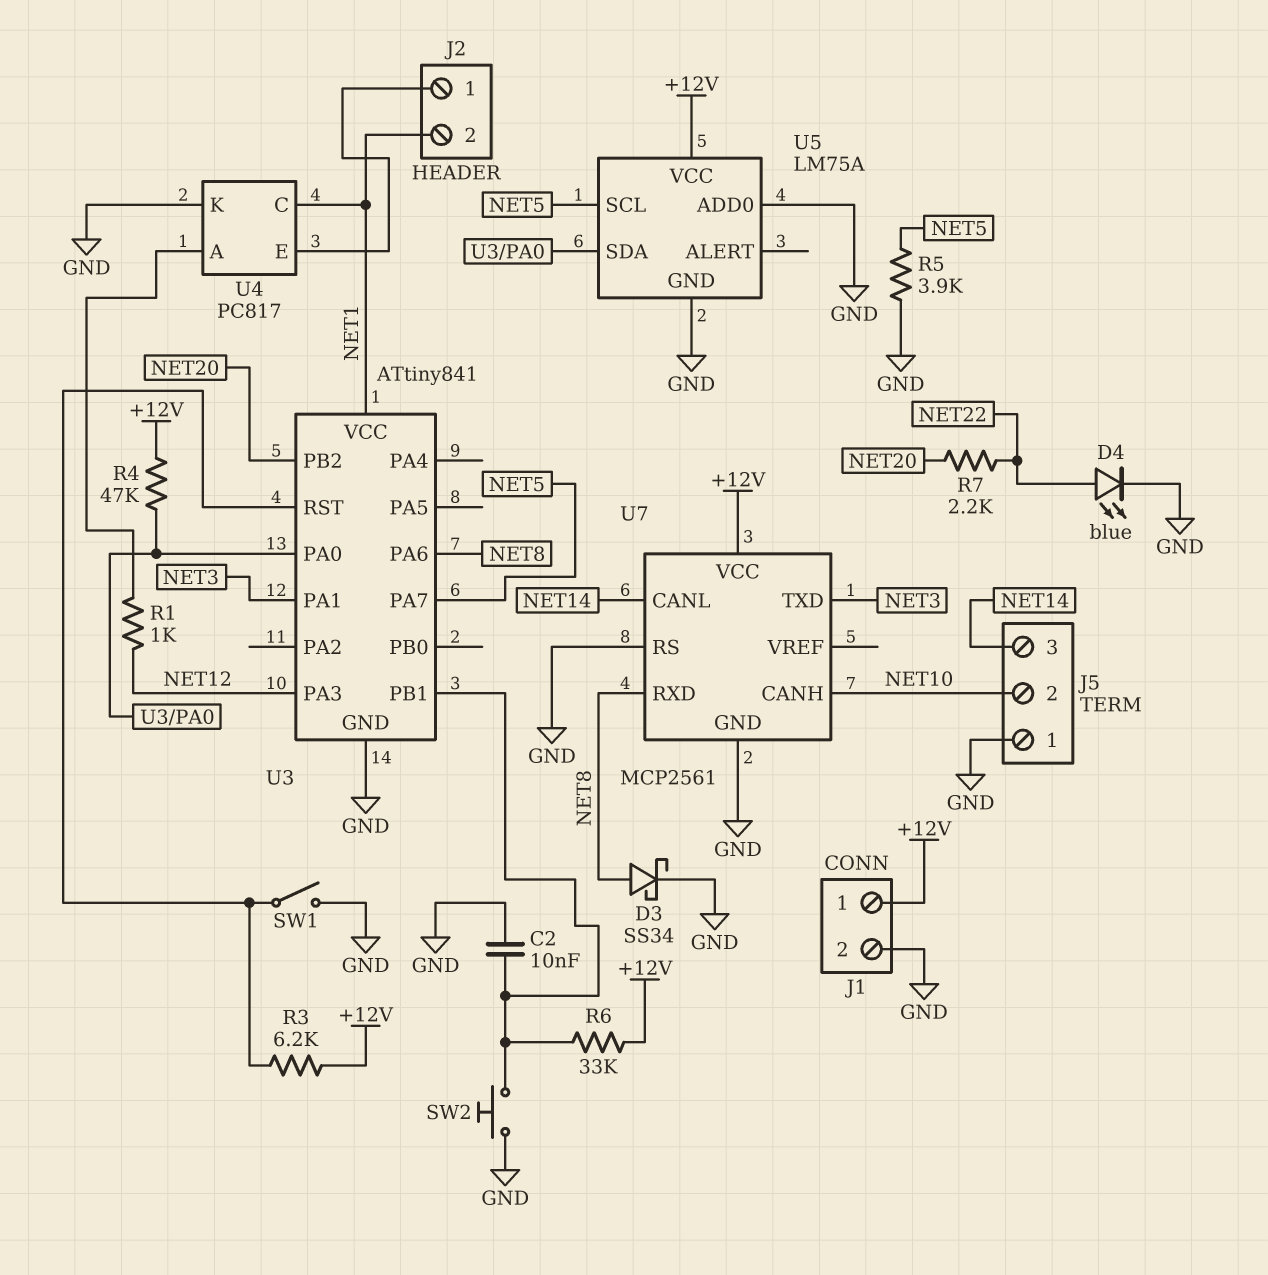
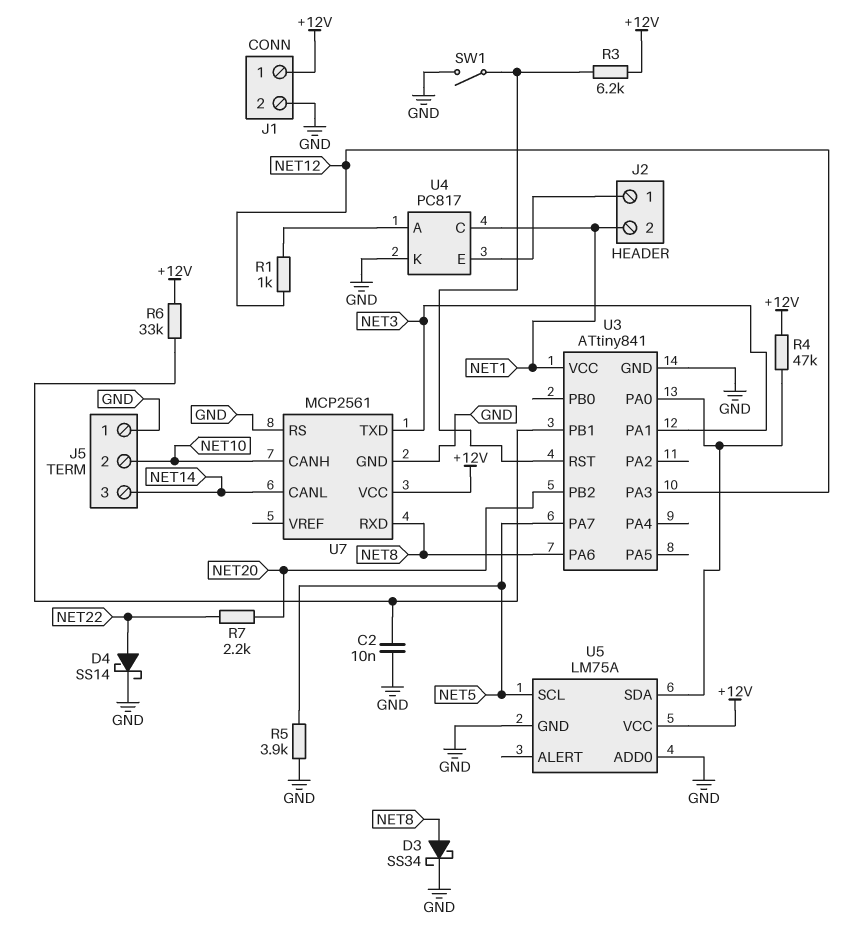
D4: LED blue (A NET22, K GND) -> schottky SS14 (A NET22, K GND)
SW2: button (GND, U3/PB1) -> none

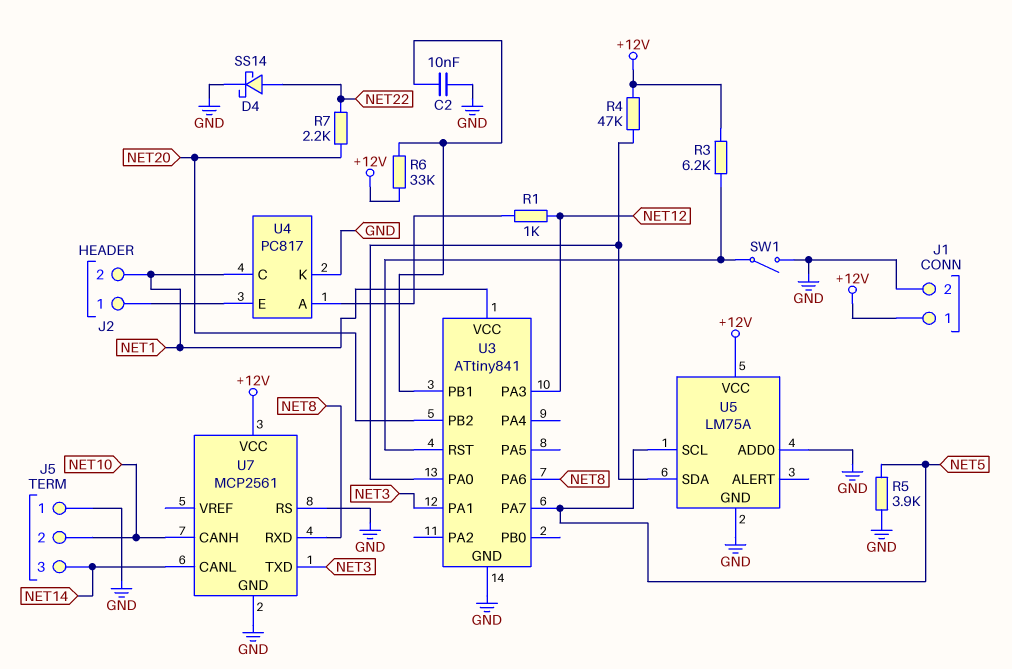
D3: schottky SS34 (A NET8, K GND) -> none

